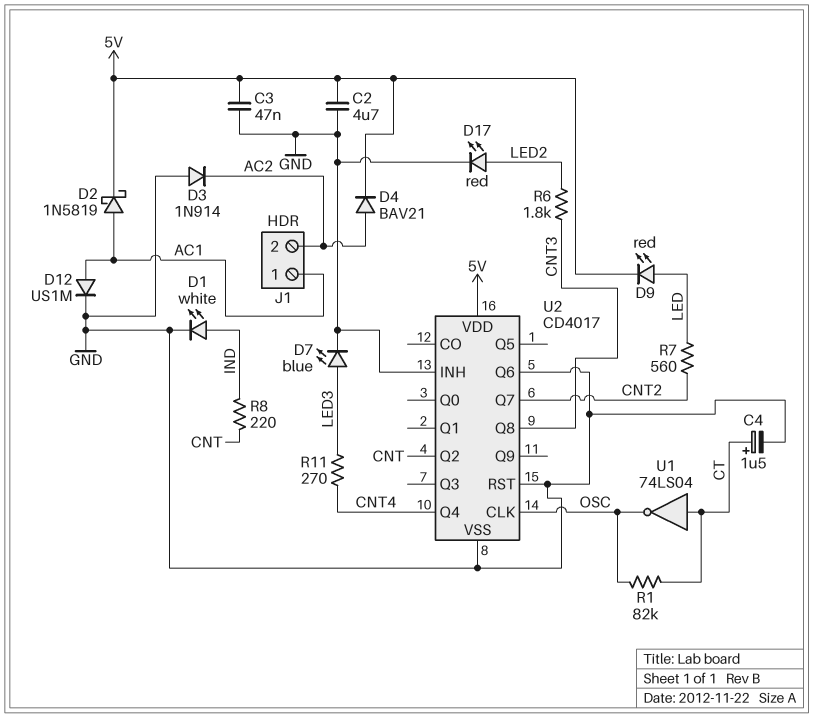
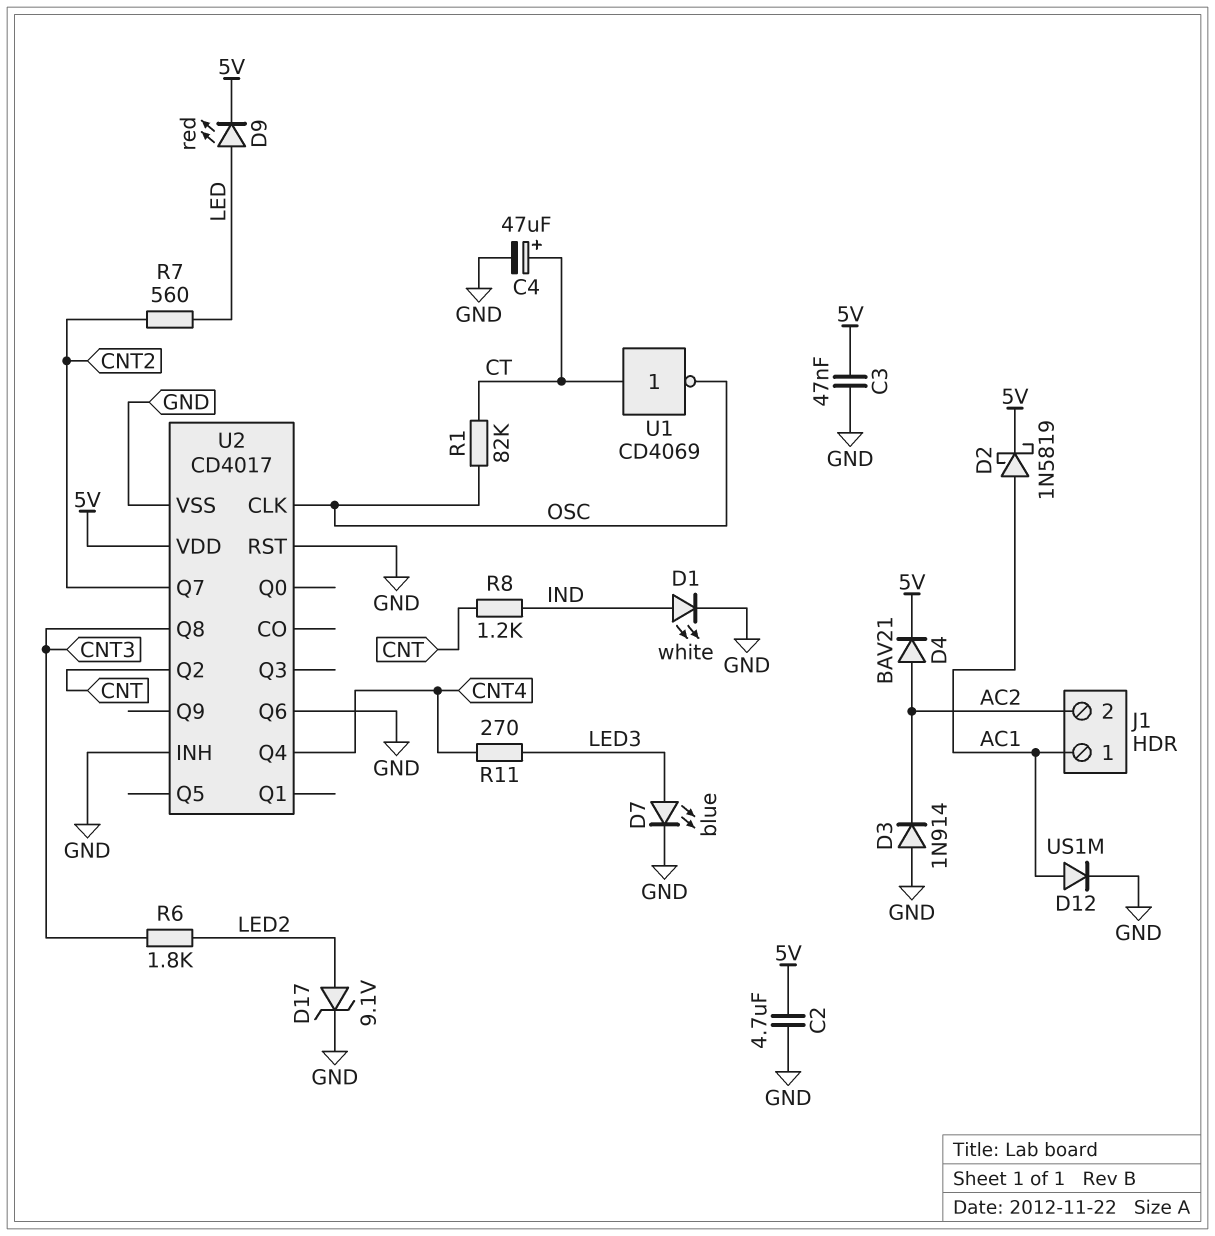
C4: 1.5uF (plus CT, minus GND) -> 47uF (plus CT, minus GND)
D17: LED red (A LED2, K GND) -> zener 9.1V (A LED2, K GND)
R8: 220 (CNT, IND) -> 1.2k (CNT, IND)
U1: NOT 74LS04 (in CT, out OSC) -> NOT CD4069 (in CT, out OSC)

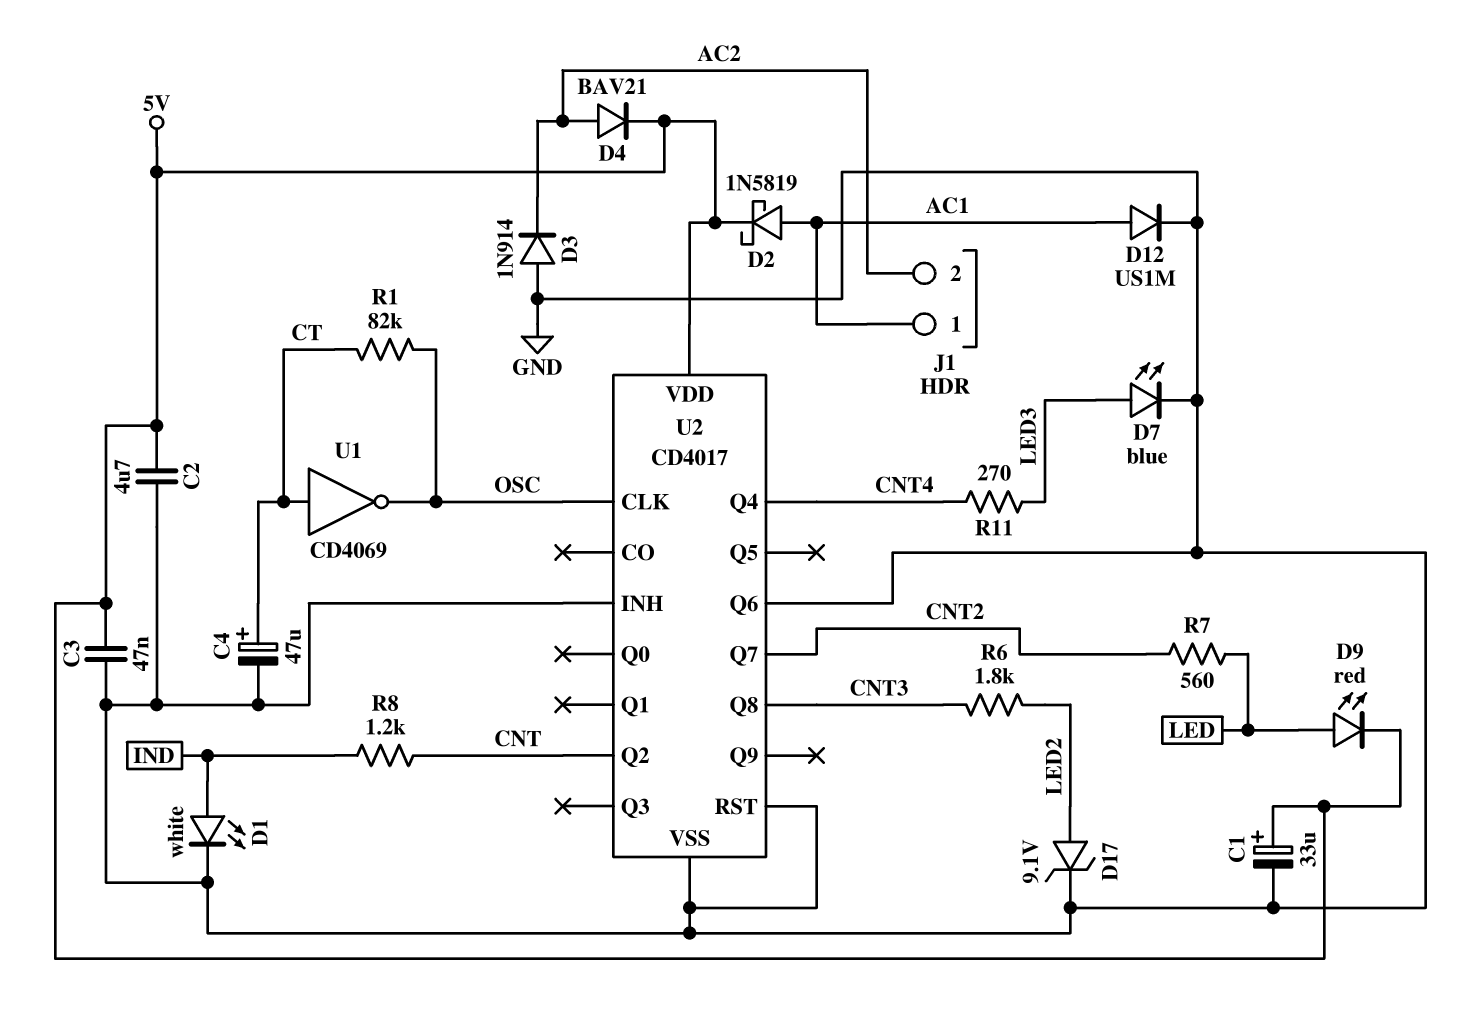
C1: none -> 33uF (plus 5V, minus GND)

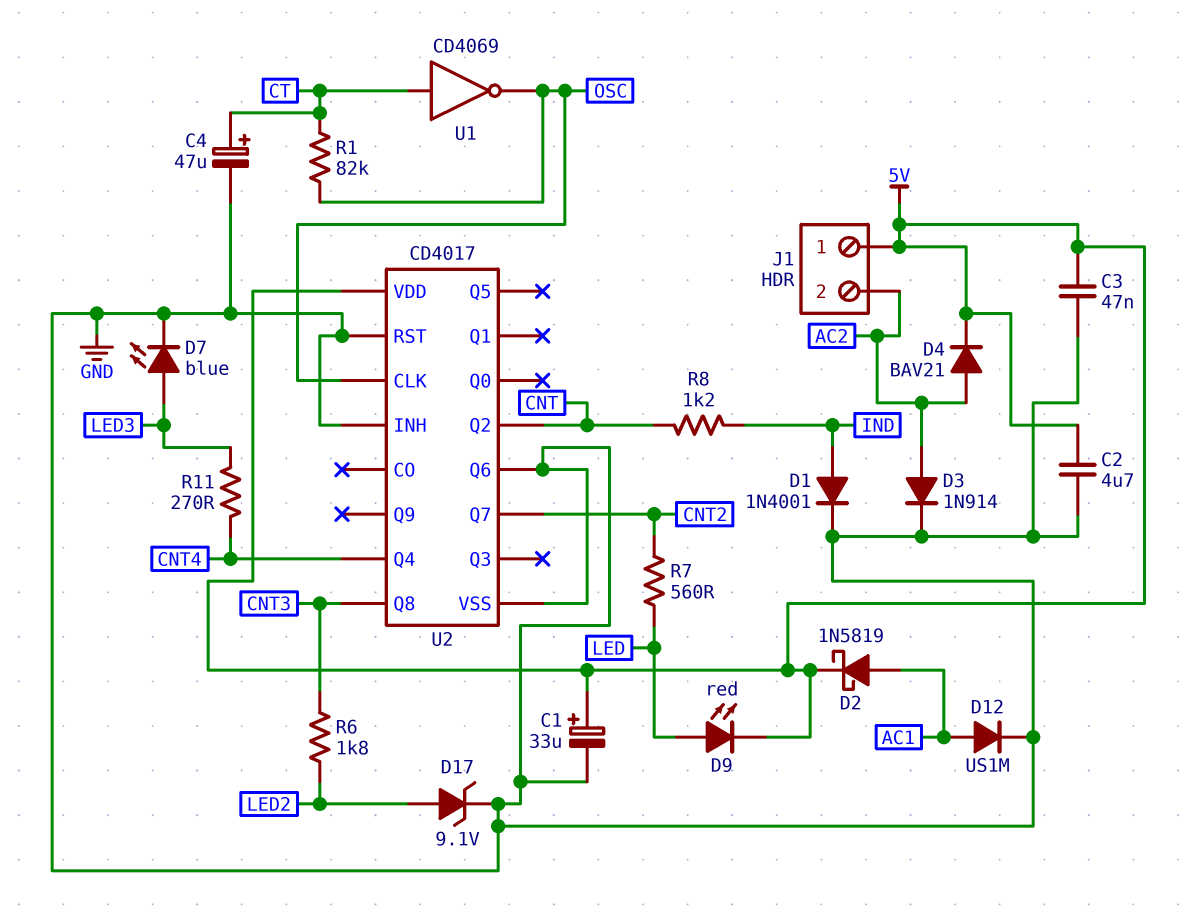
D1: LED white (A IND, K GND) -> diode 1N4001 (A IND, K GND)
D3: diode 1N914 (A GND, K AC2) -> diode 1N914 (A AC2, K GND)
J1 pin 1: AC1 -> 5V

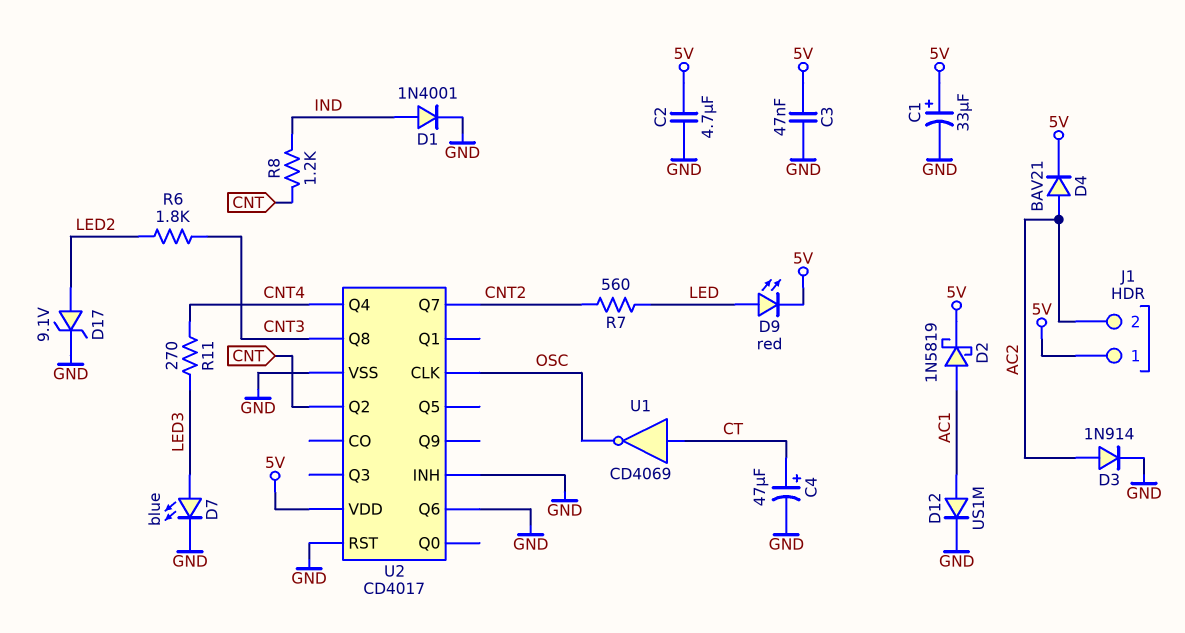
R1: 82k (CT, OSC) -> none

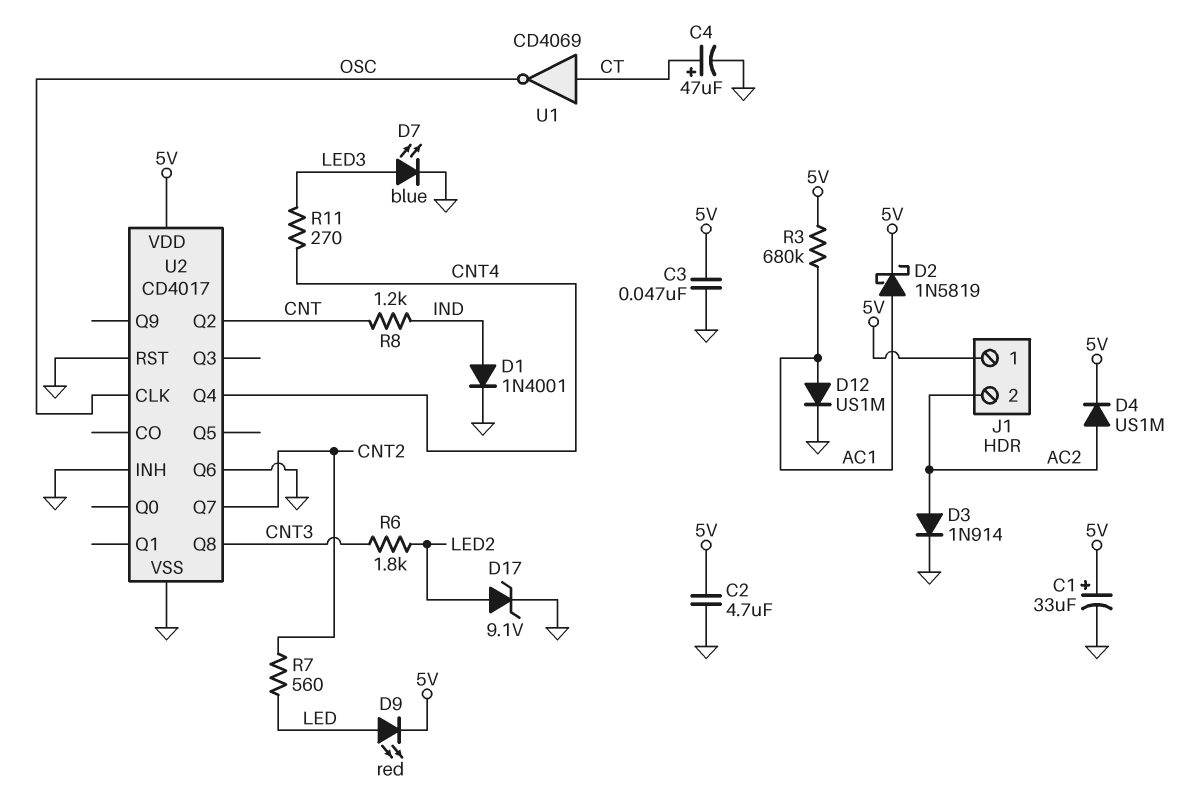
D4: diode BAV21 (A AC2, K 5V) -> diode US1M (A AC2, K 5V)
R3: none -> 680k (5V, AC1)

